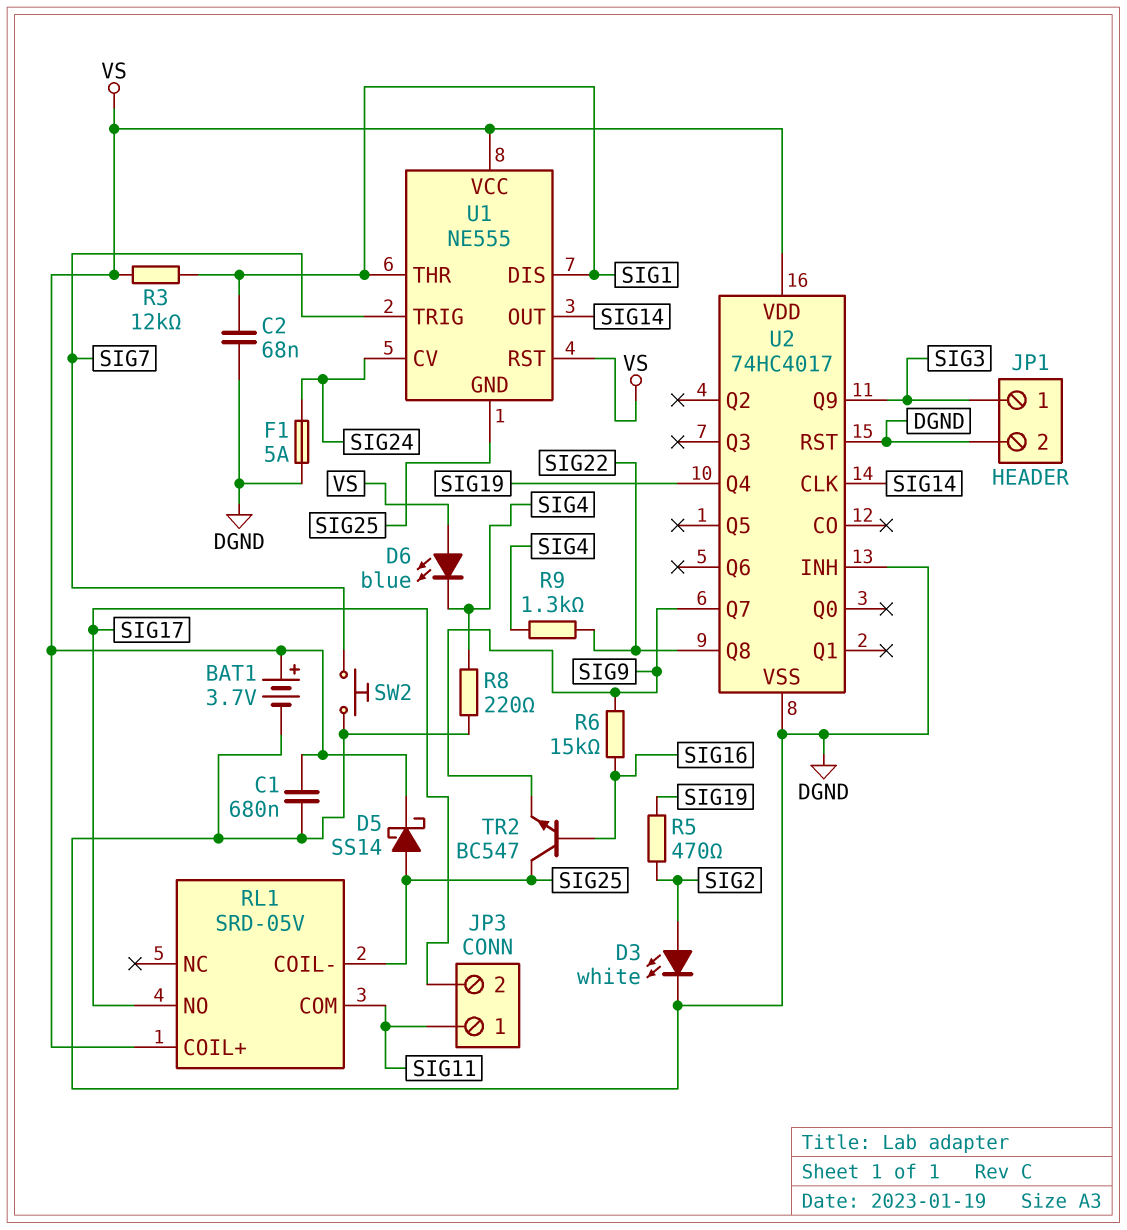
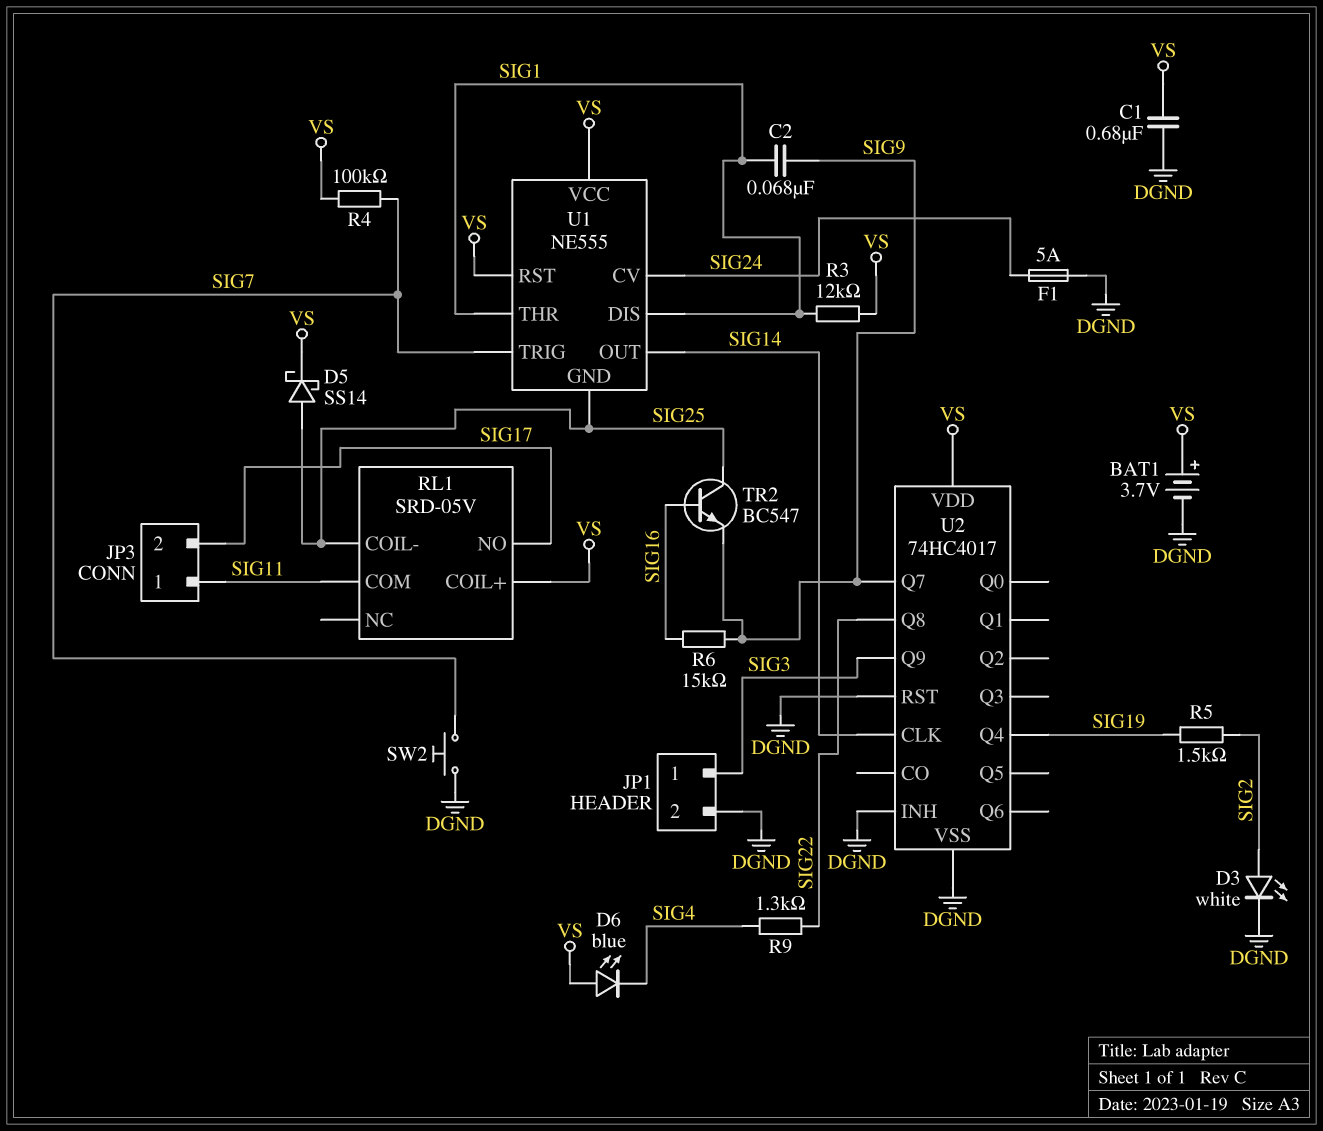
C2: 68nF (DGND, SIG1) -> 68nF (SIG1, SIG9)
R4: none -> 100k (SIG7, VS)
R5: 470 (SIG2, SIG19) -> 1.5k (SIG2, SIG19)
R8: 220 (DGND, SIG4) -> none

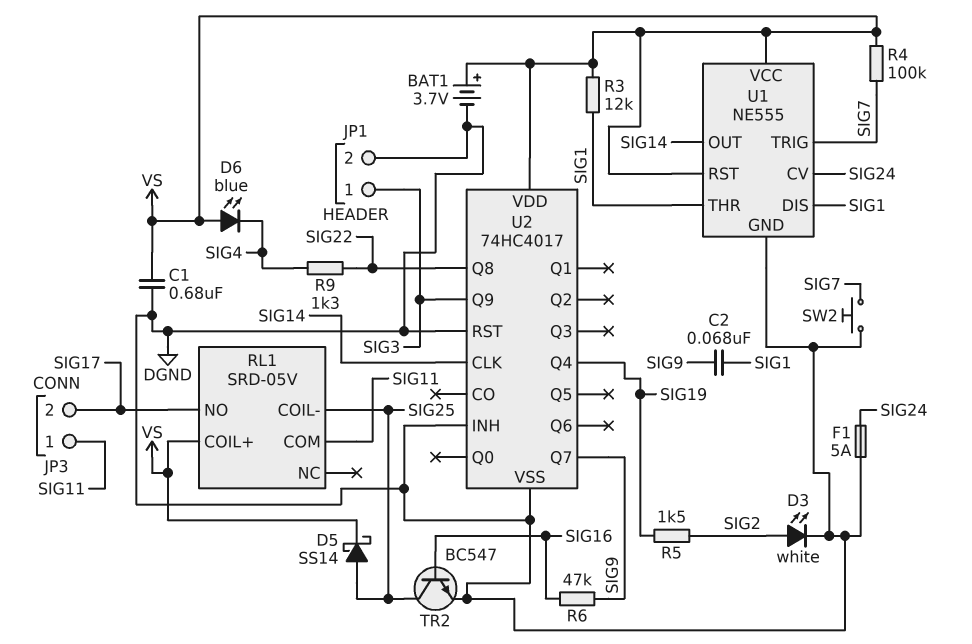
R6: 15k (SIG9, SIG16) -> 47k (SIG9, SIG16)
TR2: NPN BC547 (B SIG16, C SIG25, E SIG9) -> NPN BC547 (B SIG16, C SIG25, E DGND)
U1 pin GND: SIG25 -> DGND

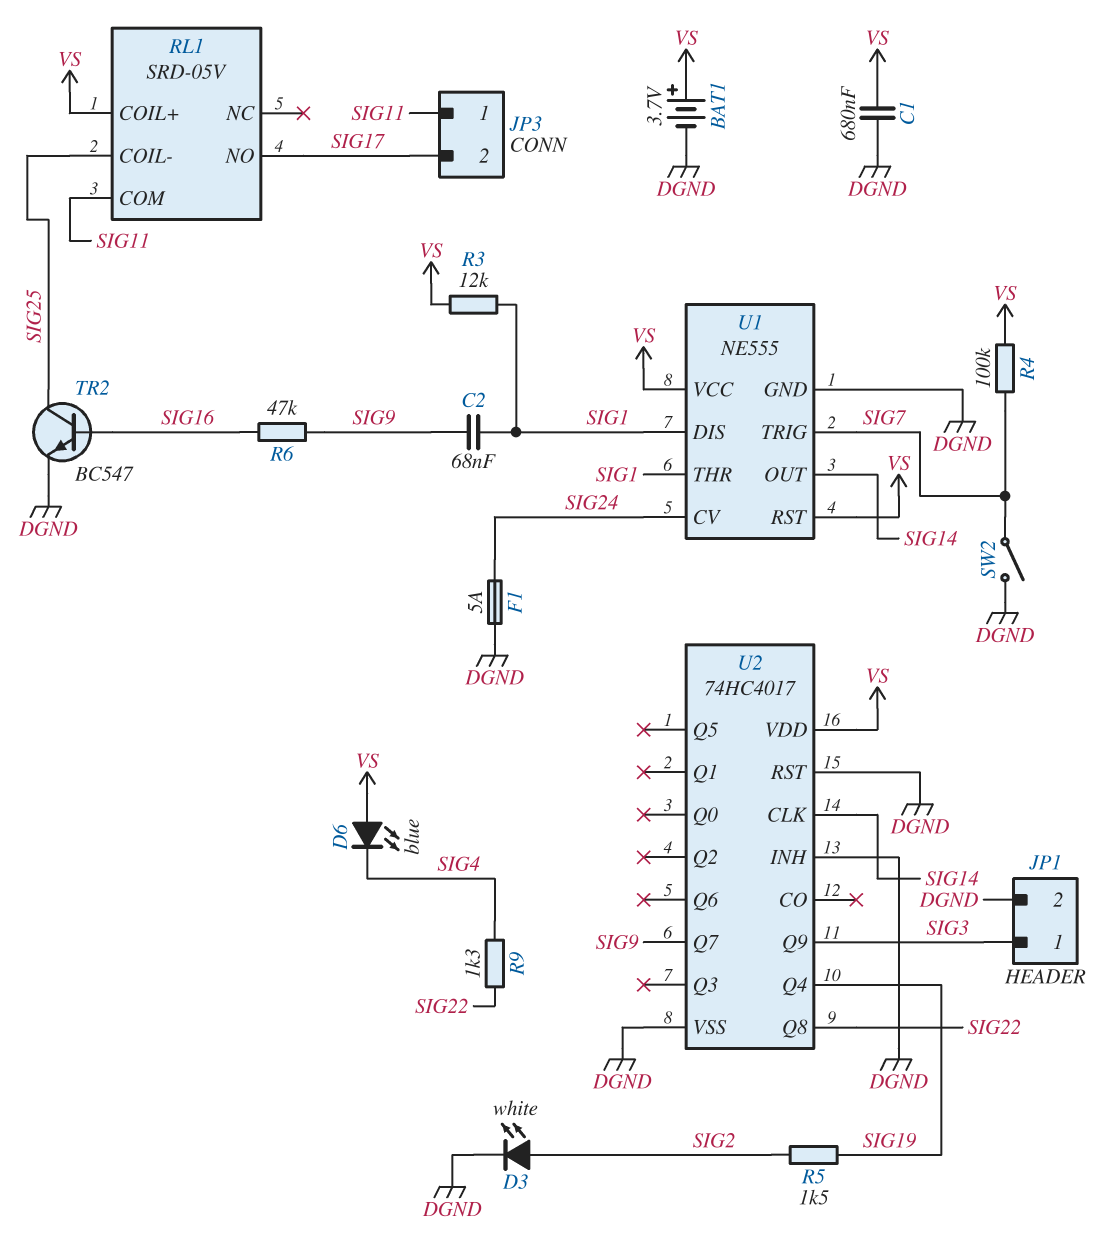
D5: schottky SS14 (A SIG25, K VS) -> none
SW2: button (DGND, SIG7) -> switch (DGND, SIG7)

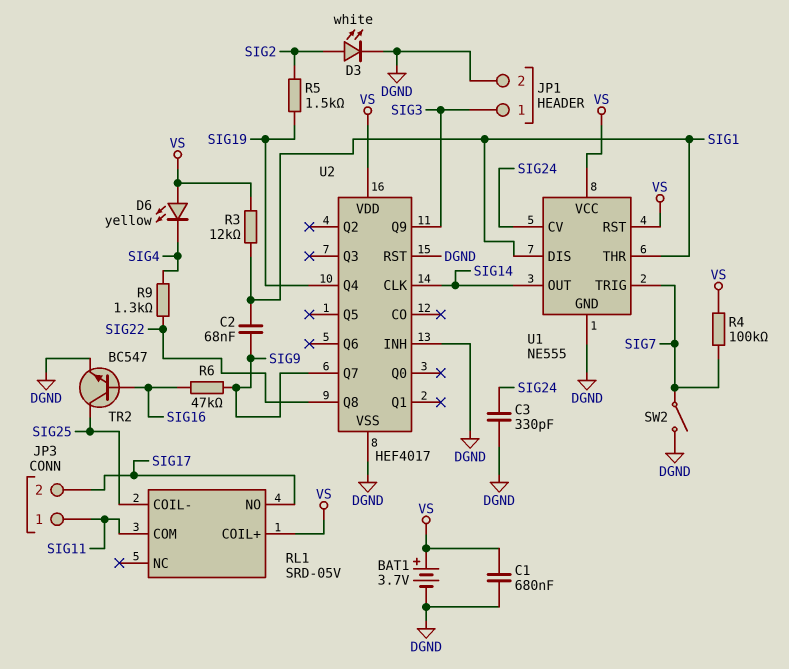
C3: none -> 330pF (DGND, SIG24)
D6: LED blue (A VS, K SIG4) -> LED yellow (A VS, K SIG4)
F1: 5A (DGND, SIG24) -> none
U2: 74HC4017 -> HEF4017

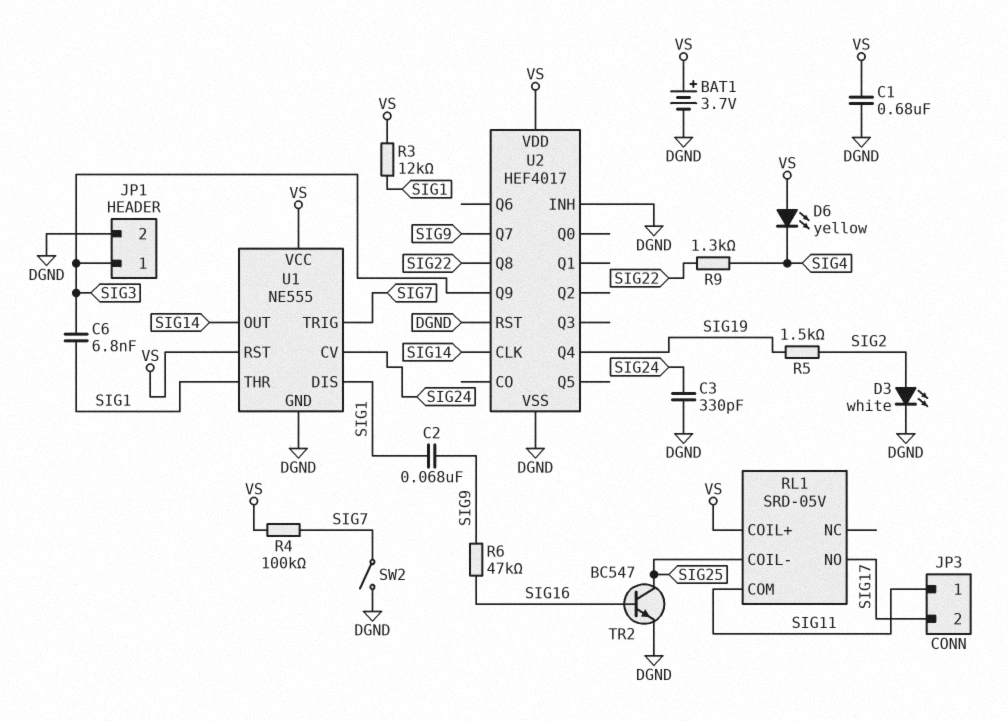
C6: none -> 6.8nF (SIG1, SIG3)

